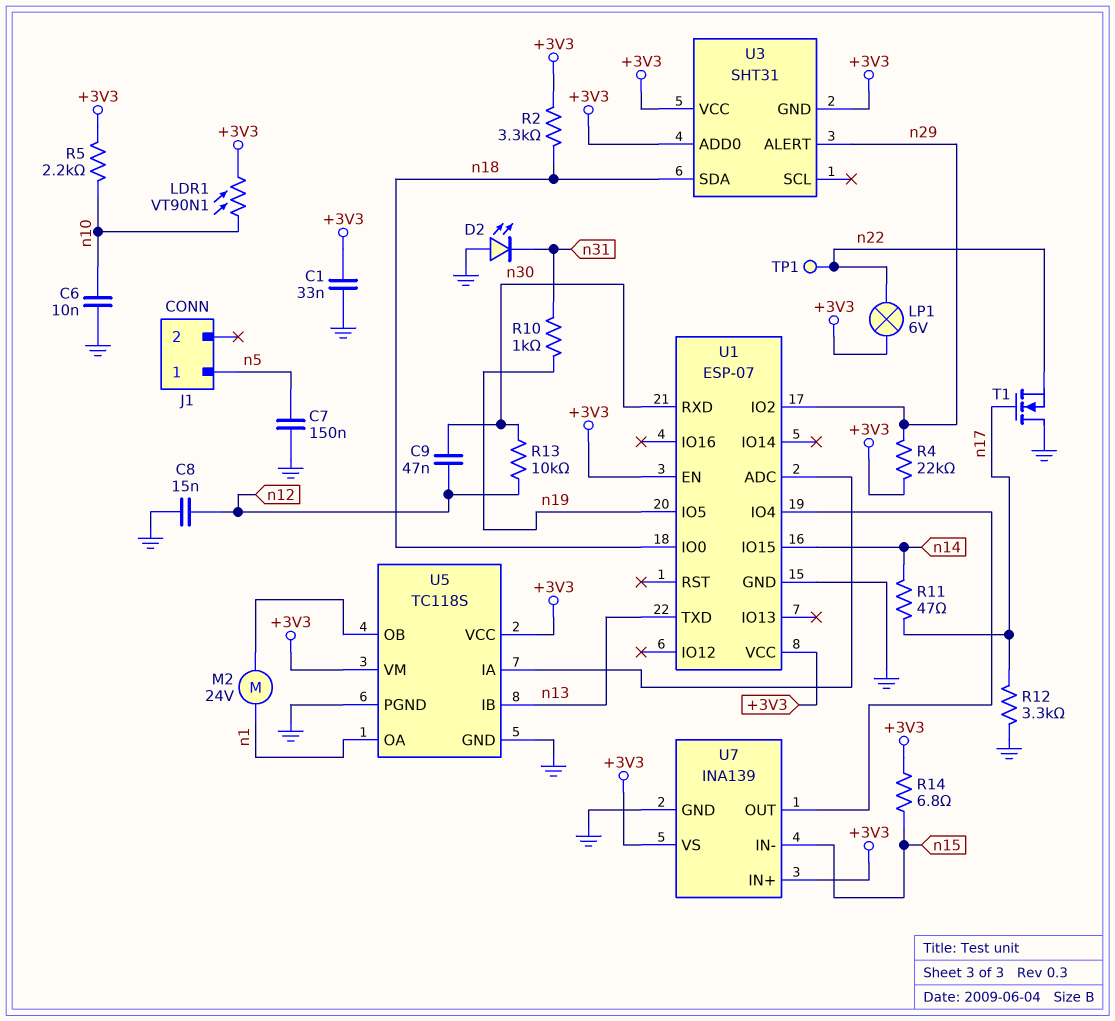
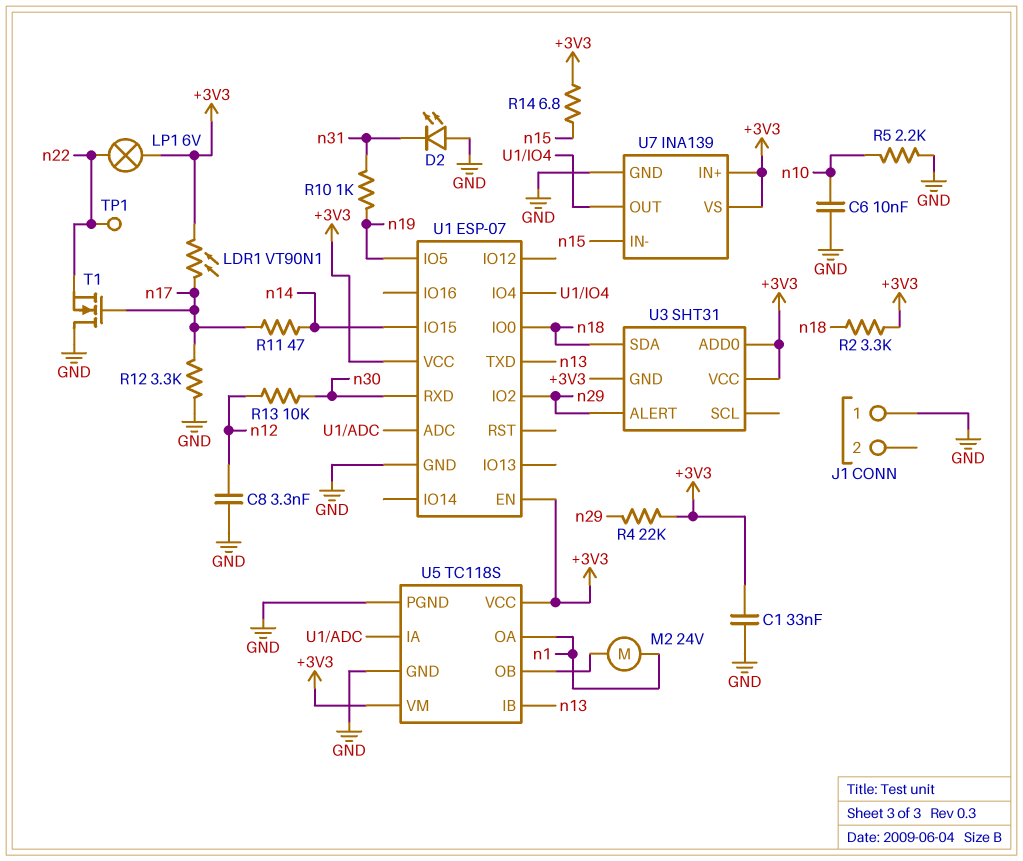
C7: 150nF (GND, n5) -> none
C8: 15nF (GND, n12) -> 3.3nF (GND, n12)
C9: 47nF (n12, n30) -> none
J1 pin 1: n5 -> GND
LDR1: VT90N1 (+3V3, n10) -> VT90N1 (+3V3, n17)
R5: 2.2k (+3V3, n10) -> 2.2k (GND, n10)

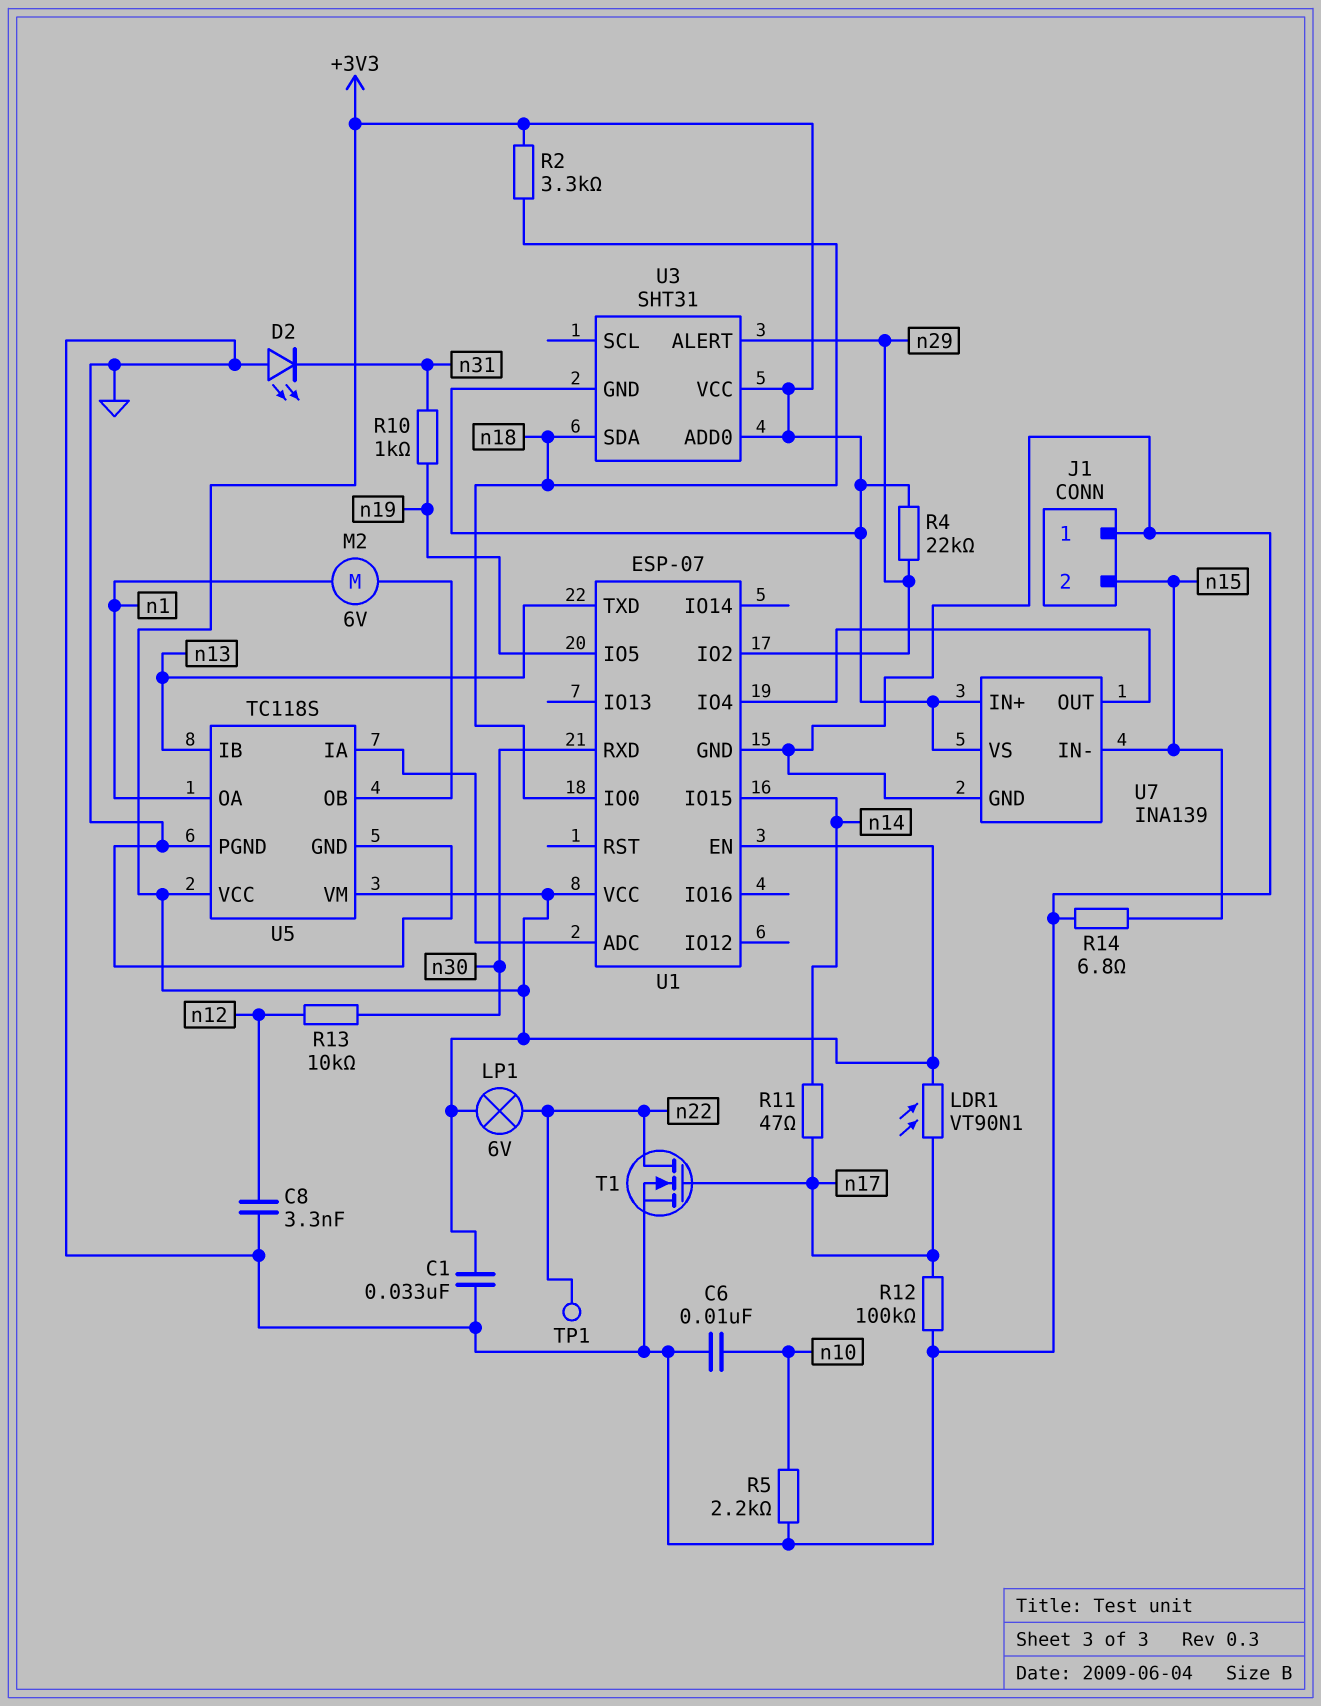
J1 pin 2: none -> n15
M2: motor 24V (U5/OB, n1) -> motor 6V (U5/OB, n1)
R12: 3.3k (GND, n17) -> 100k (GND, n17)
R14: 6.8 (+3V3, n15) -> 6.8 (GND, n15)
T1: NMOS (G n17, D GND, S n22) -> NMOS (G n17, D n22, S GND)

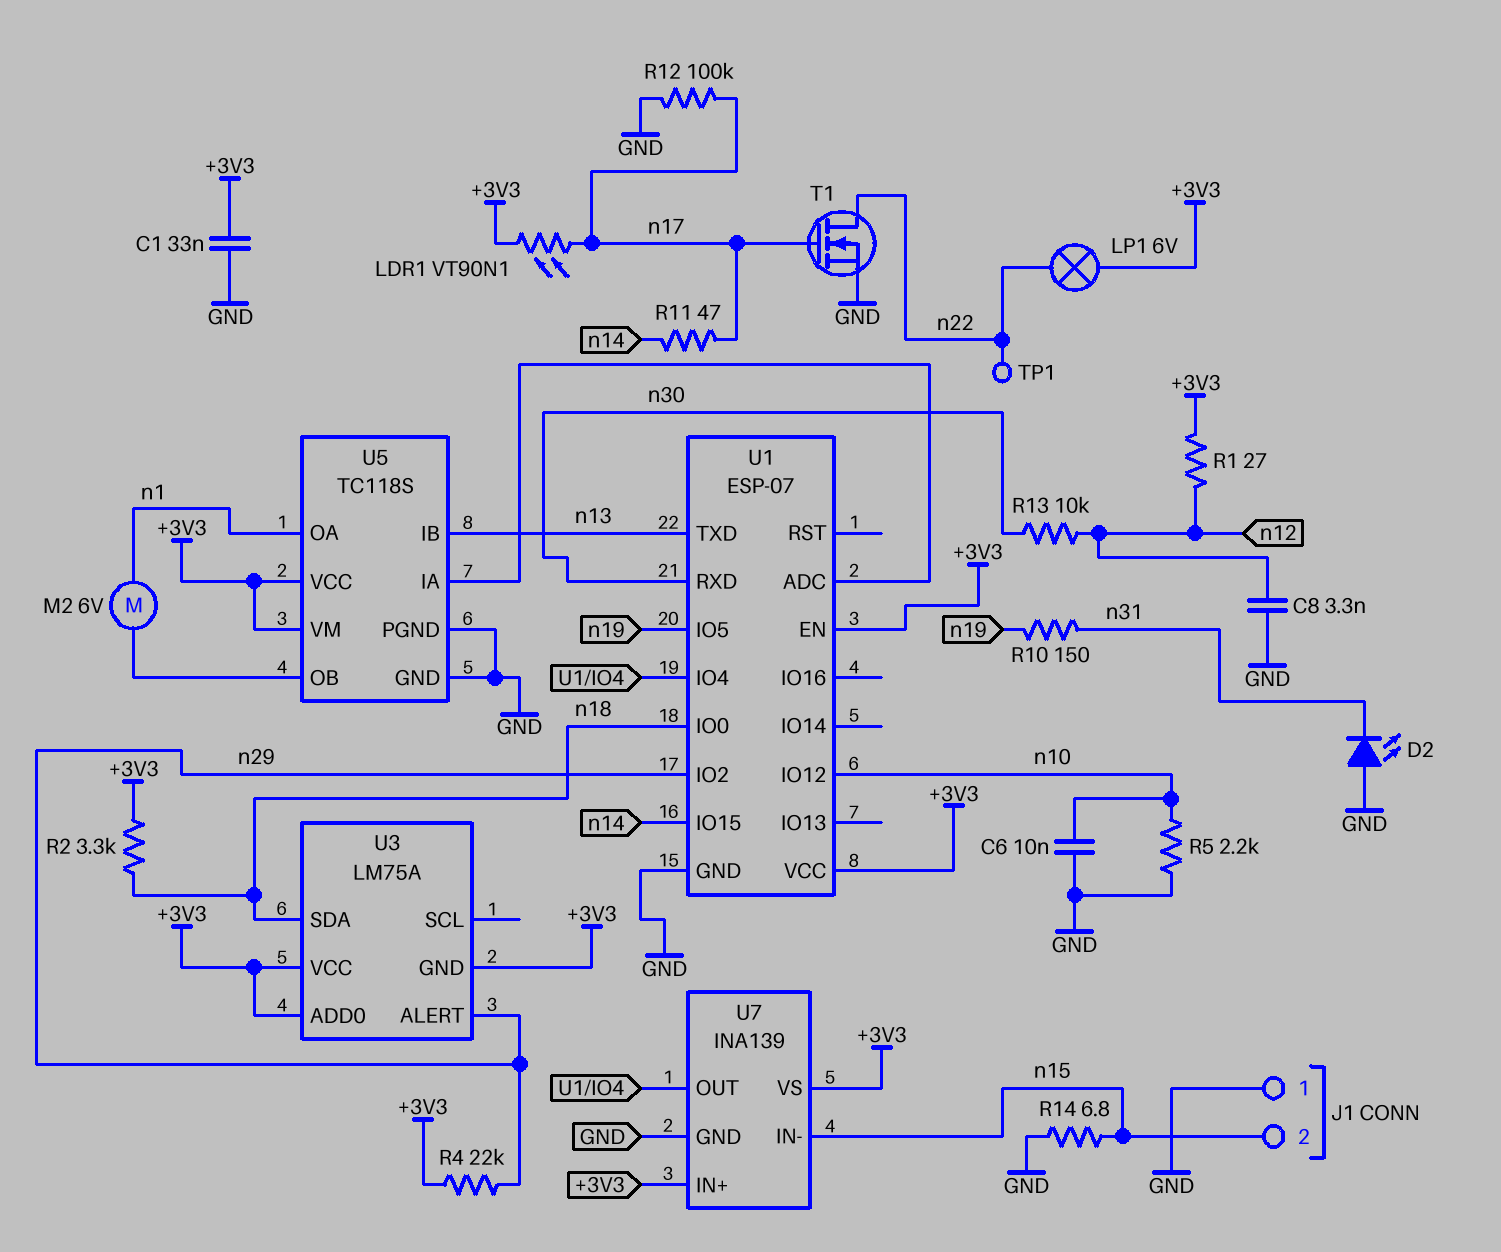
R1: none -> 27 (+3V3, n12)
R10: 1k (n19, n31) -> 150 (n19, n31)
U1 pin IO12: none -> n10
U3: SHT31 -> LM75A

